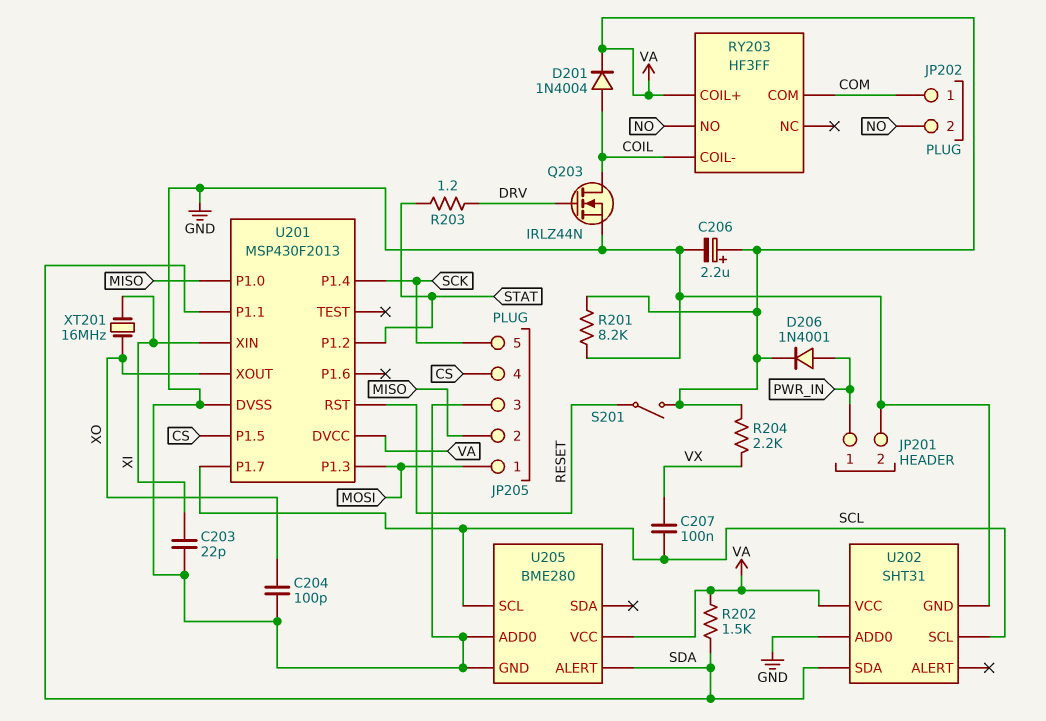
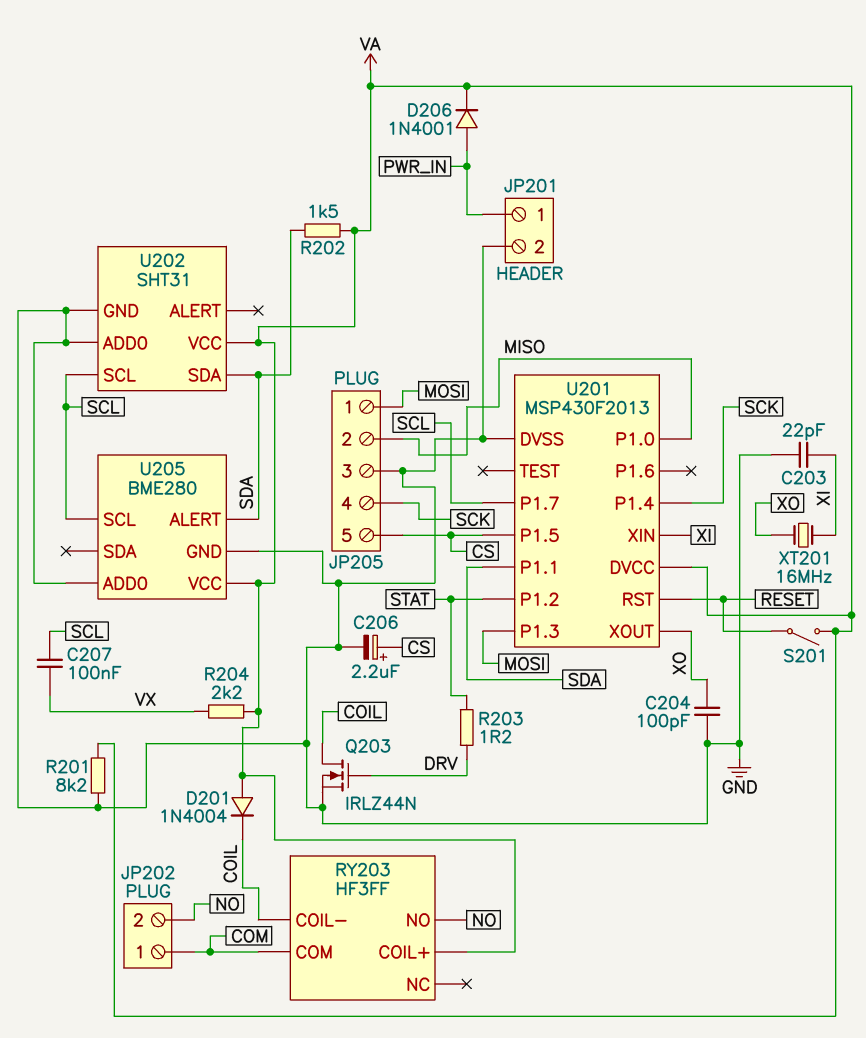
C206: 2.2uF (plus VA, minus GND) -> 2.2uF (plus CS, minus GND)
D201: diode 1N4004 (A COIL, K VA) -> diode 1N4004 (A VA, K COIL)
JP205 pin 4: CS -> SCK
JP205 pin 5: SCK -> CS

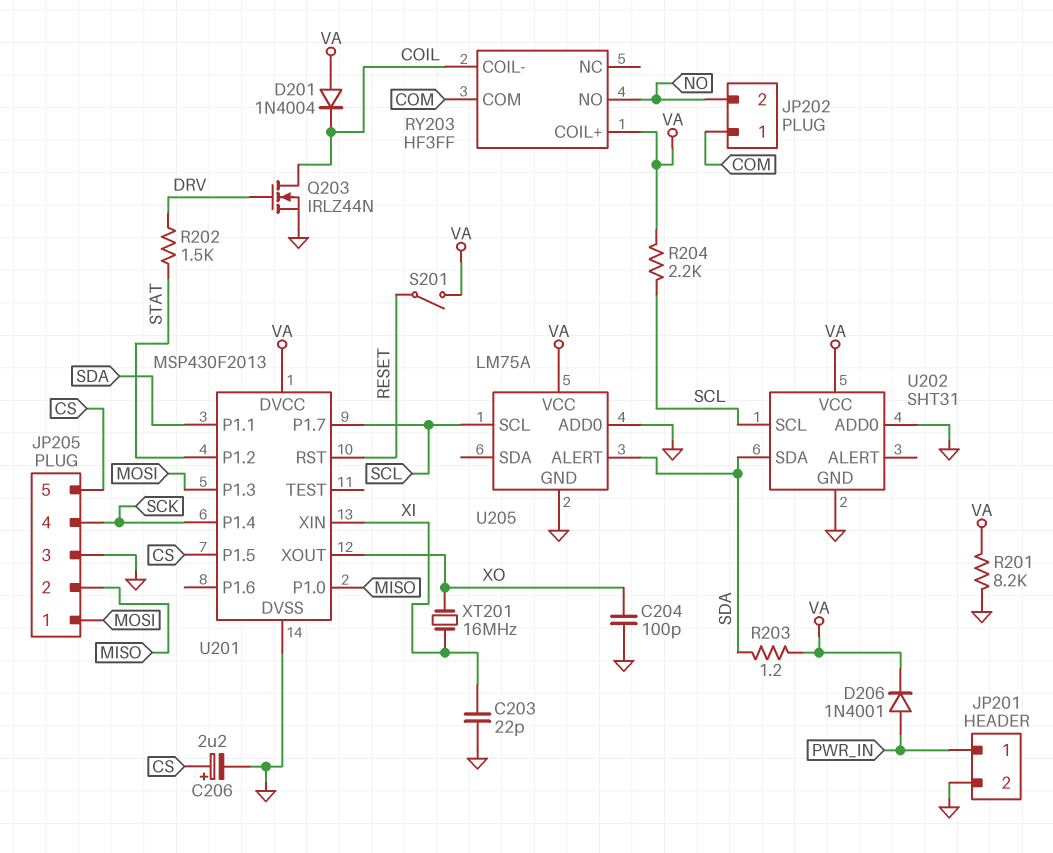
C207: 100nF (SCL, VX) -> none
R202: 1.5k (SDA, VA) -> 1.5k (DRV, STAT)
R203: 1.2 (DRV, STAT) -> 1.2 (SDA, VA)
R204: 2.2k (VA, VX) -> 2.2k (SCL, VA)
U205: BME280 -> LM75A

